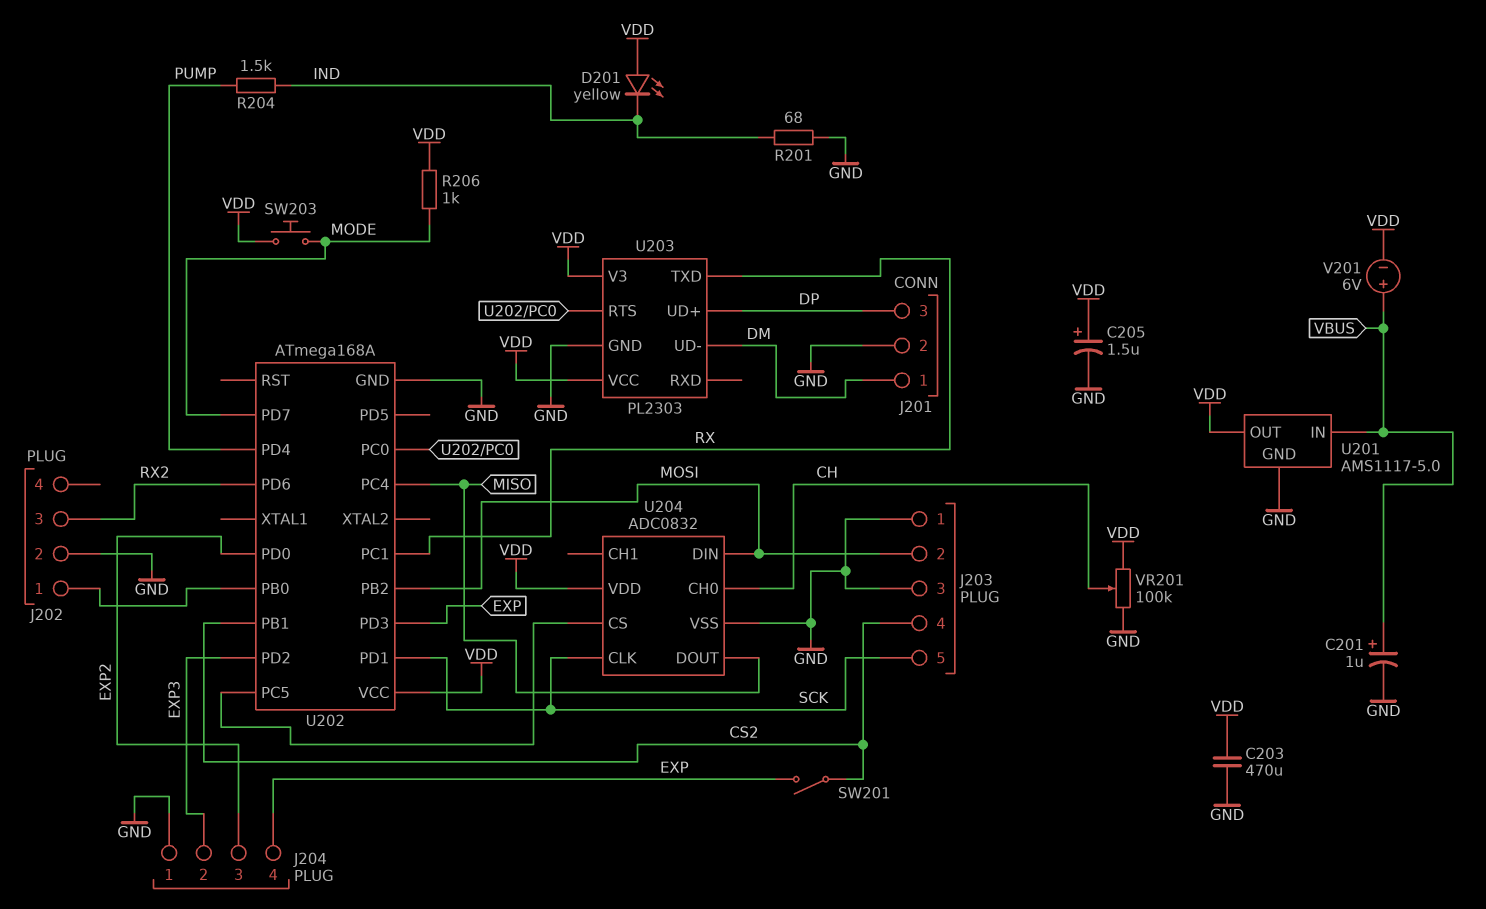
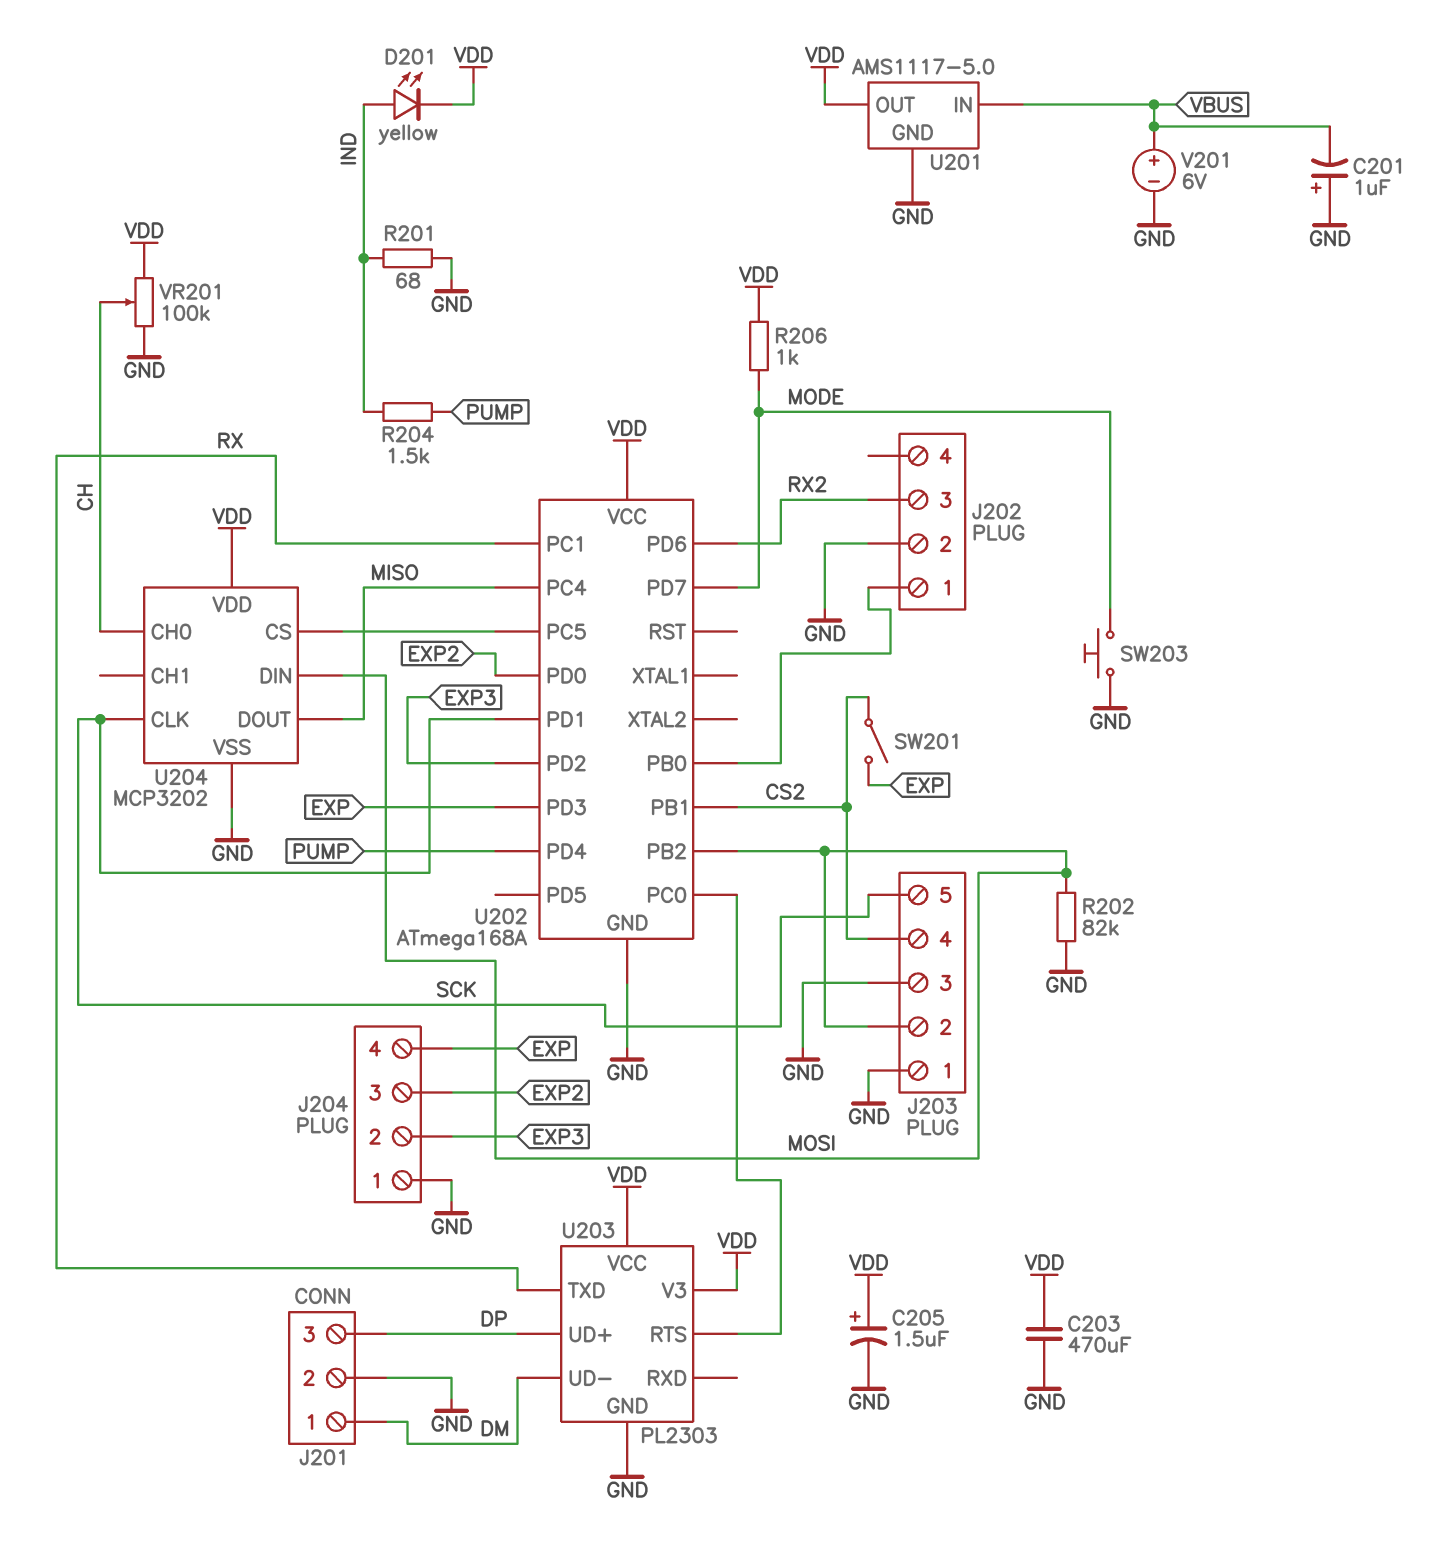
C201: 1uF (plus VBUS, minus GND) -> 1uF (plus GND, minus VBUS)
D201: LED yellow (A VDD, K IND) -> LED yellow (A IND, K VDD)
R202: none -> 82k (GND, MOSI)
SW203: button (MODE, VDD) -> button (GND, MODE)
U204: ADC0832 -> MCP3202
V201: 6V (plus VBUS, minus VDD) -> 6V (plus VBUS, minus GND)

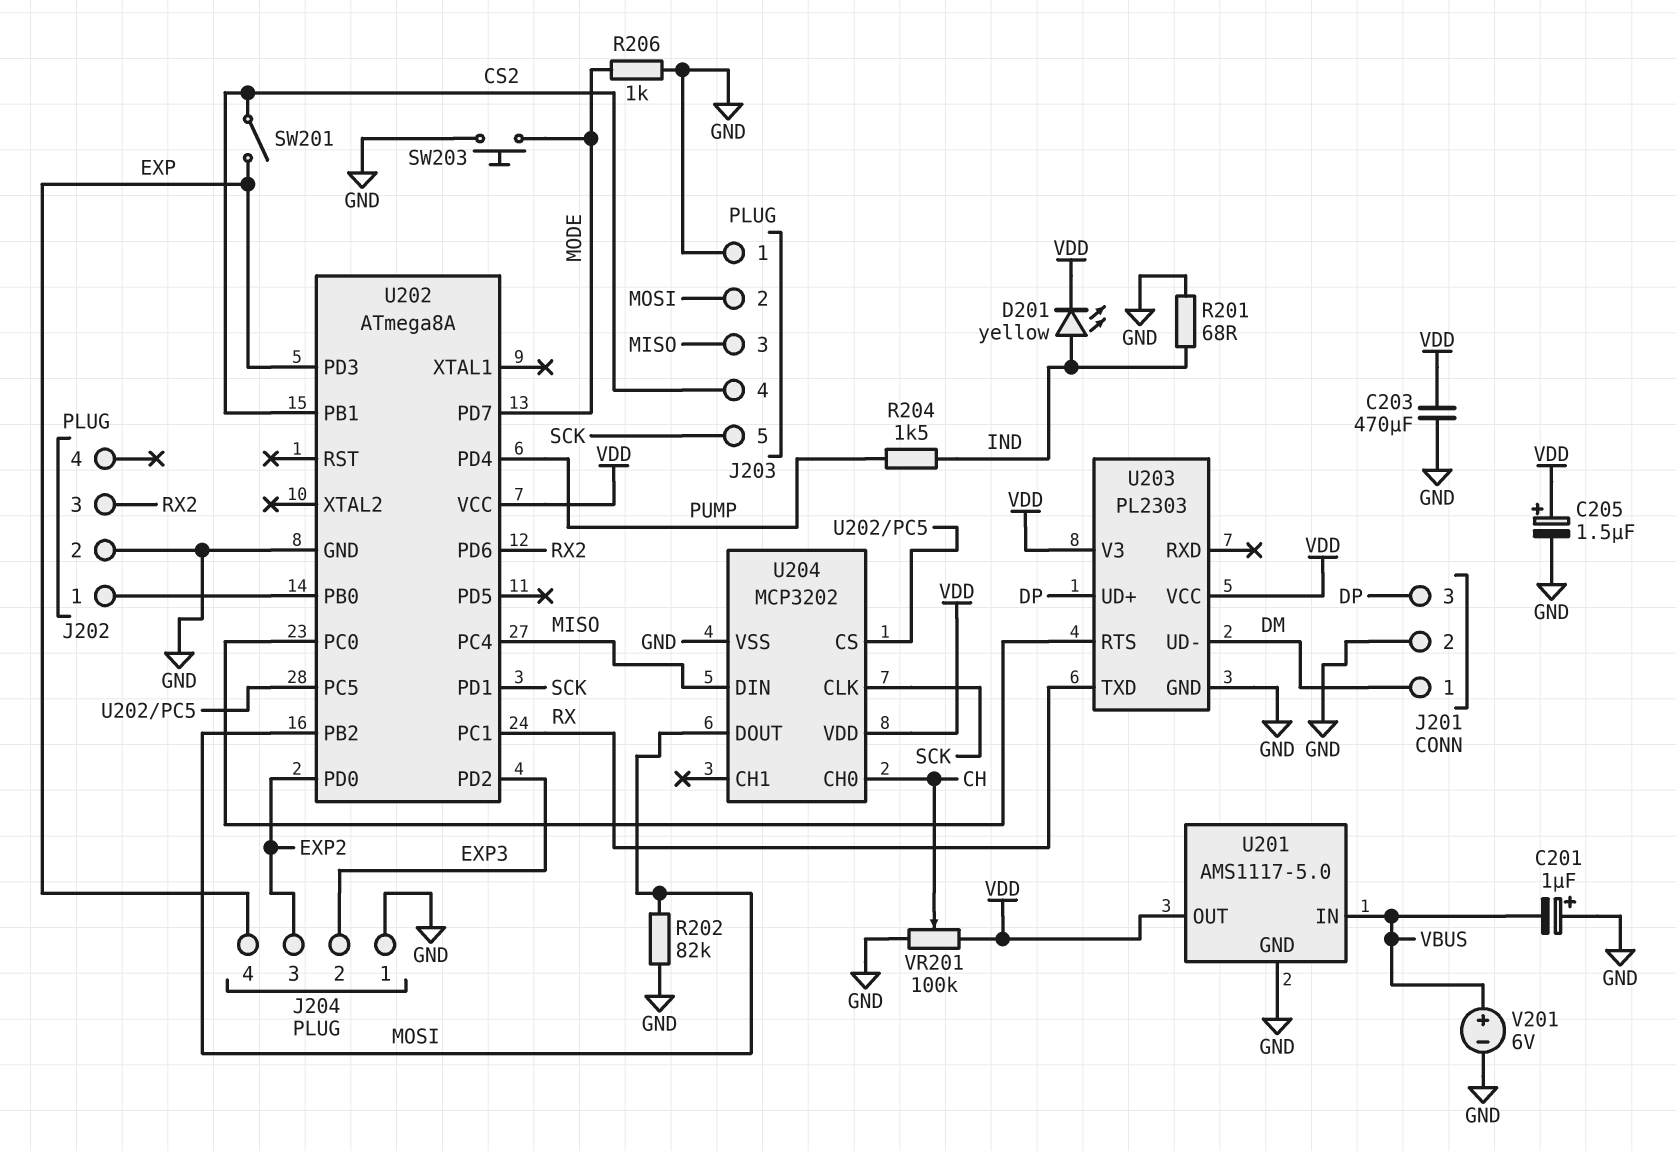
J203 pin 3: GND -> MISO
R206: 1k (MODE, VDD) -> 1k (GND, MODE)
U202: ATmega168A -> ATmega8A
U204 pin DIN: MOSI -> MISO
U204 pin DOUT: MISO -> MOSI

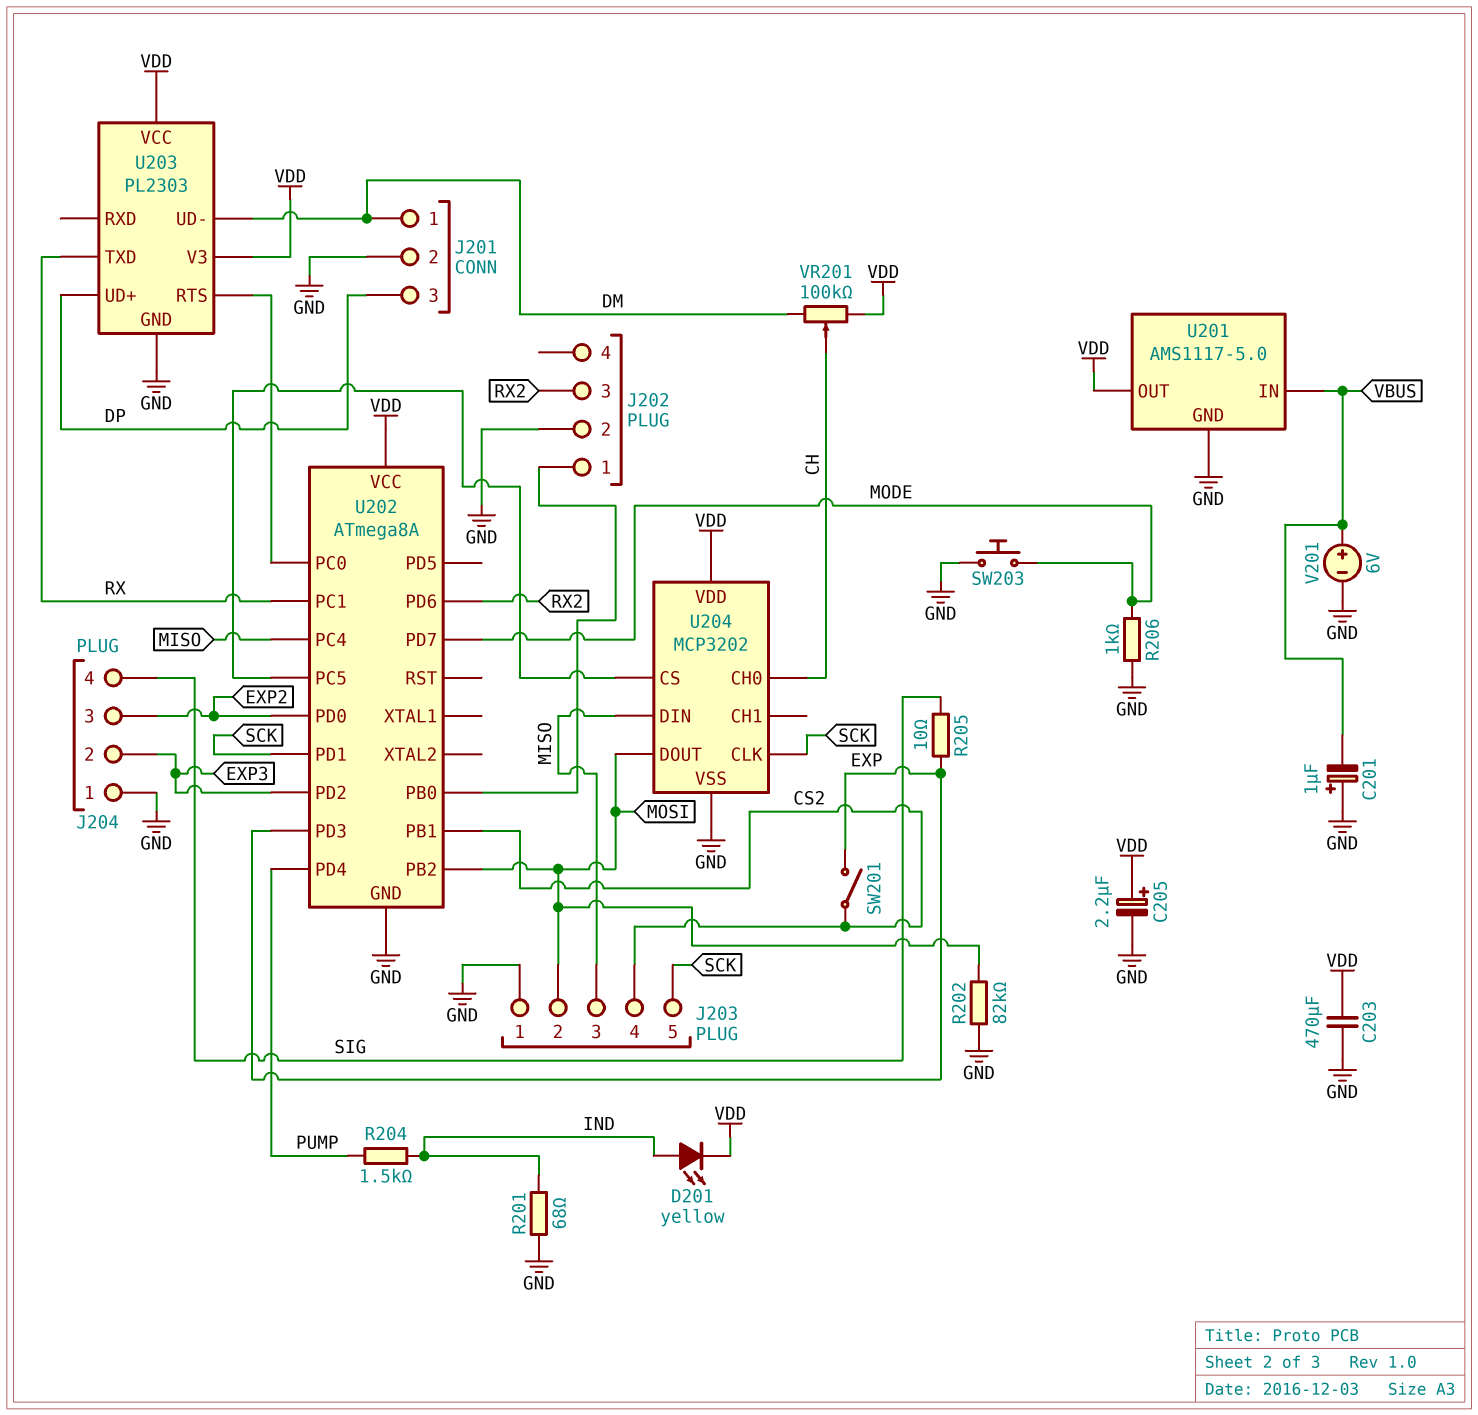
C205: 1.5uF (plus VDD, minus GND) -> 2.2uF (plus VDD, minus GND)
J204 pin 4: EXP -> SIG
R205: none -> 10 (EXP, SIG)
VR201: 100k (GND, VDD, wiper CH) -> 100k (DM, VDD, wiper CH)

